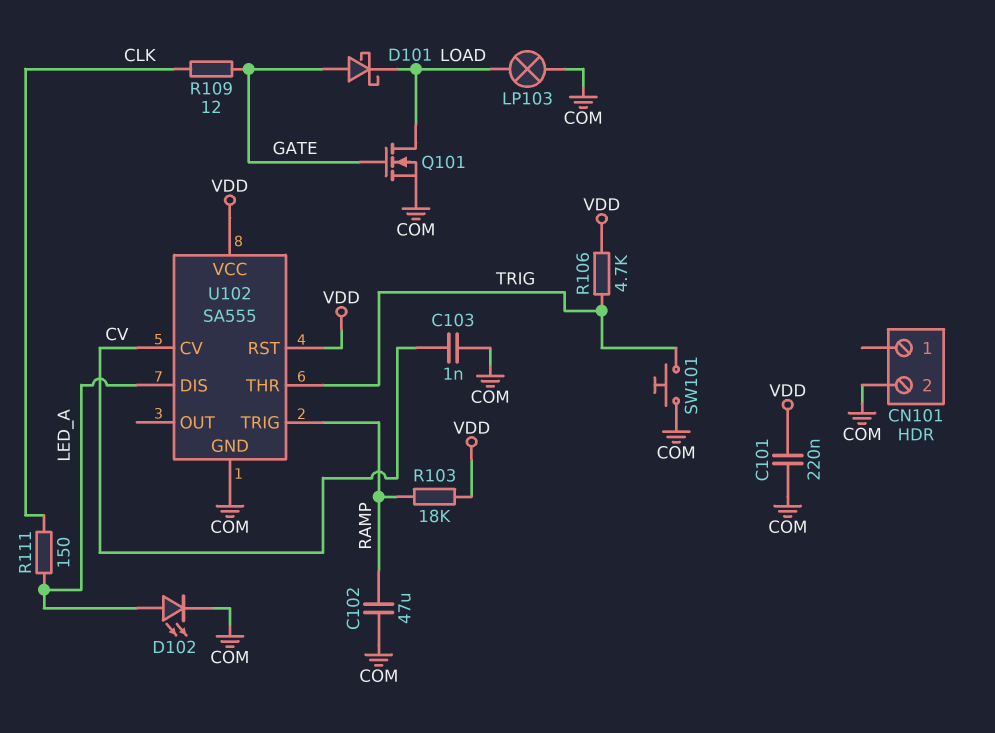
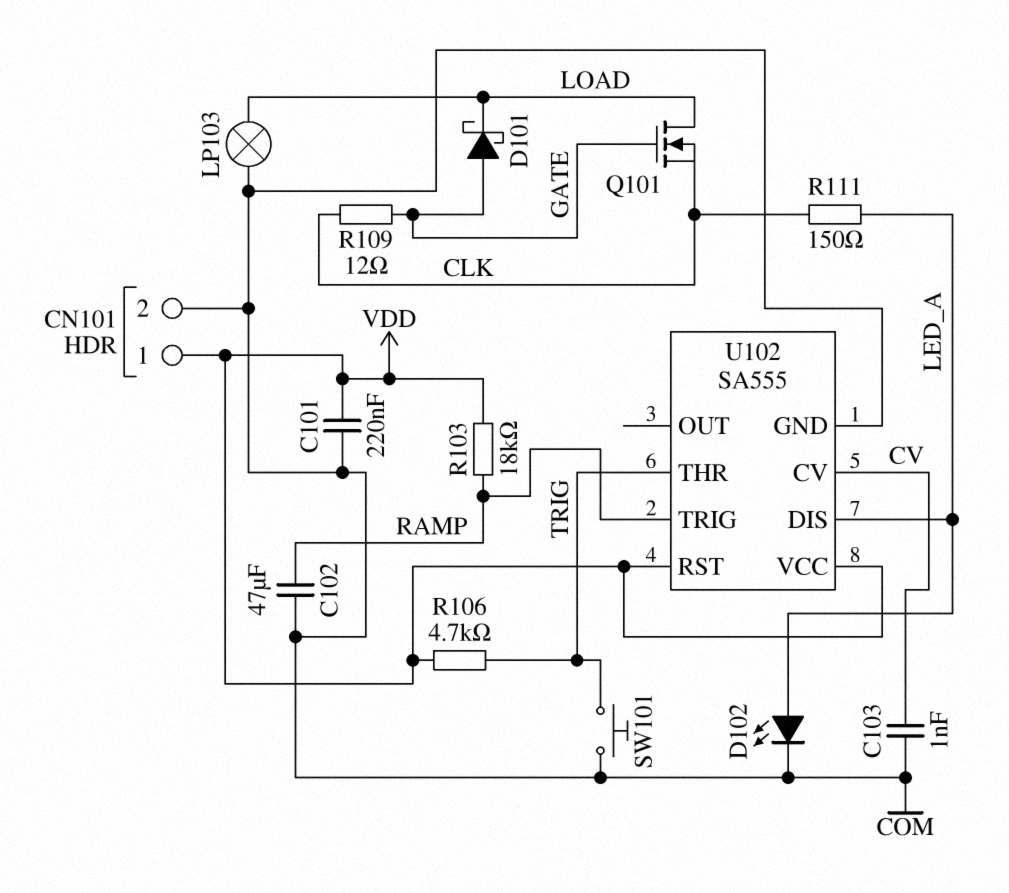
CN101 pin 1: none -> VDD
Q101: NMOS (G GATE, D LOAD, S COM) -> NMOS (G GATE, D LOAD, S CLK)

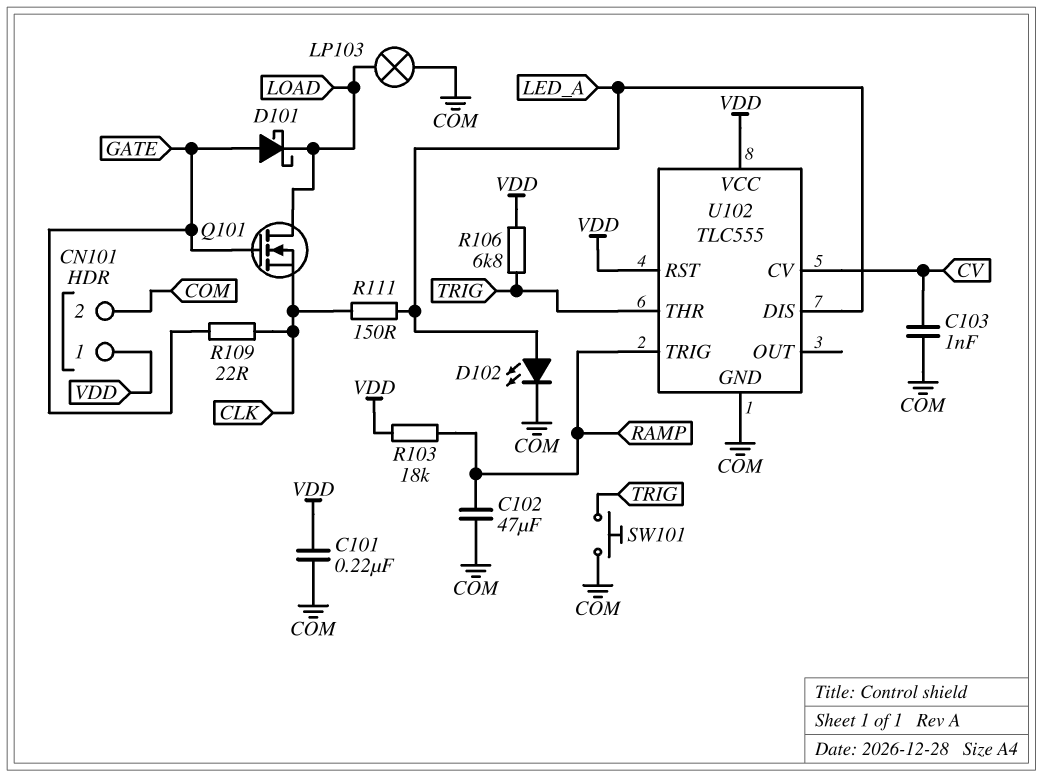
R106: 4.7k (TRIG, VDD) -> 6.8k (TRIG, VDD)
R109: 12 (CLK, GATE) -> 22 (CLK, GATE)
U102: SA555 -> TLC555

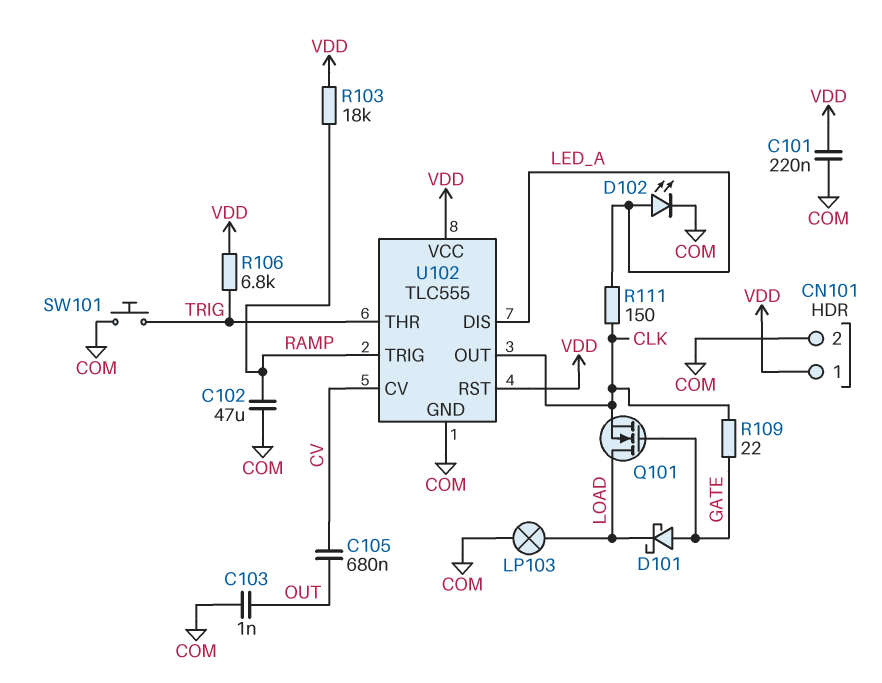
C103: 1nF (COM, CV) -> 1nF (COM, OUT)
C105: none -> 680nF (CV, OUT)
U102 pin OUT: none -> CLK

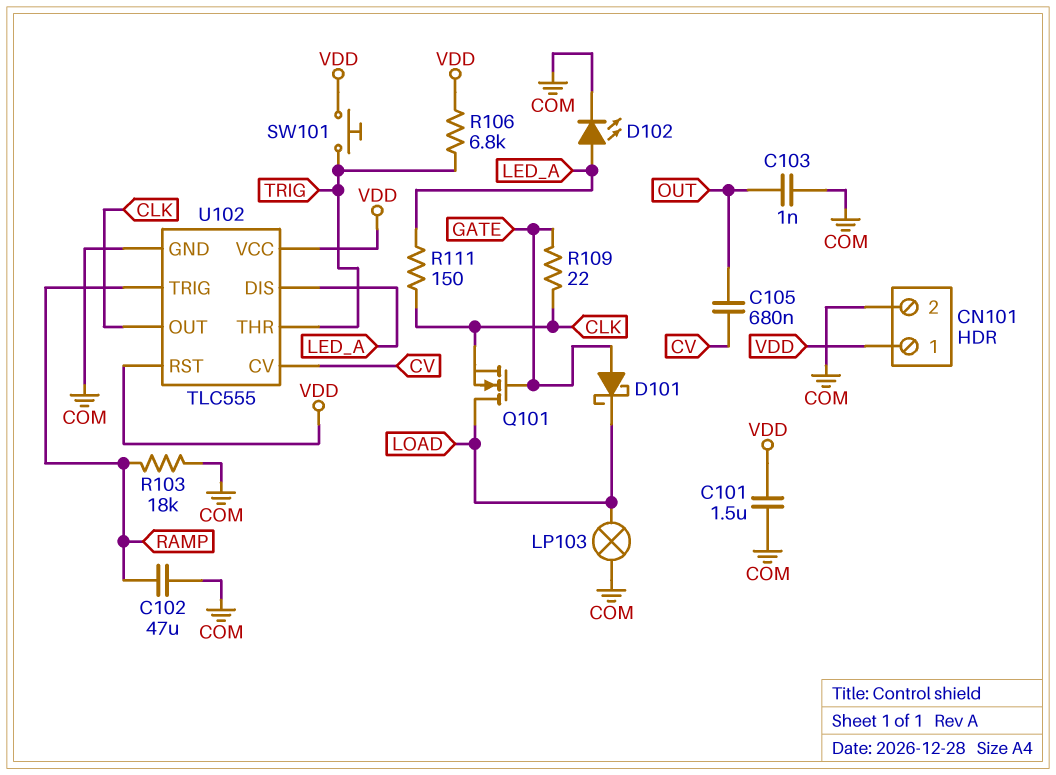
C101: 220nF (COM, VDD) -> 1.5uF (COM, VDD)
R103: 18k (RAMP, VDD) -> 18k (COM, RAMP)
SW101: button (COM, TRIG) -> button (TRIG, VDD)

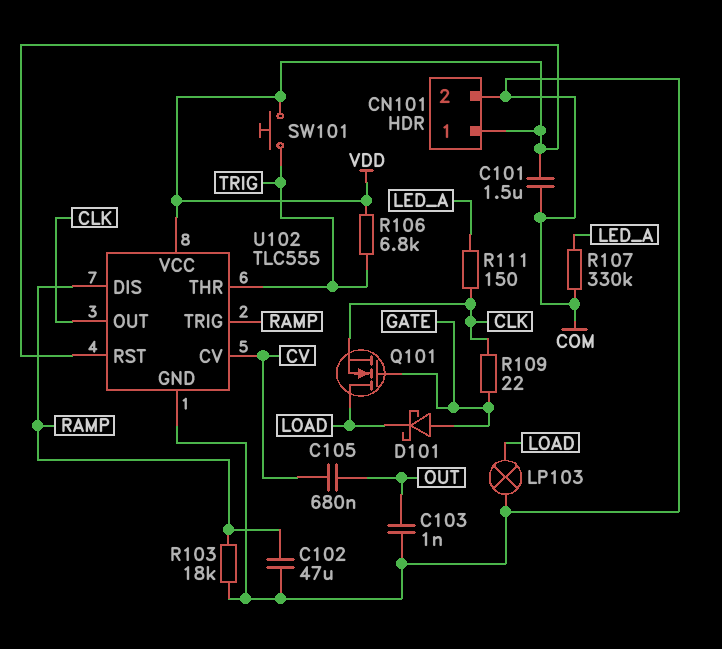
D102: LED (A LED_A, K COM) -> none
R107: none -> 330k (COM, LED_A)
U102 pin DIS: LED_A -> RAMP

